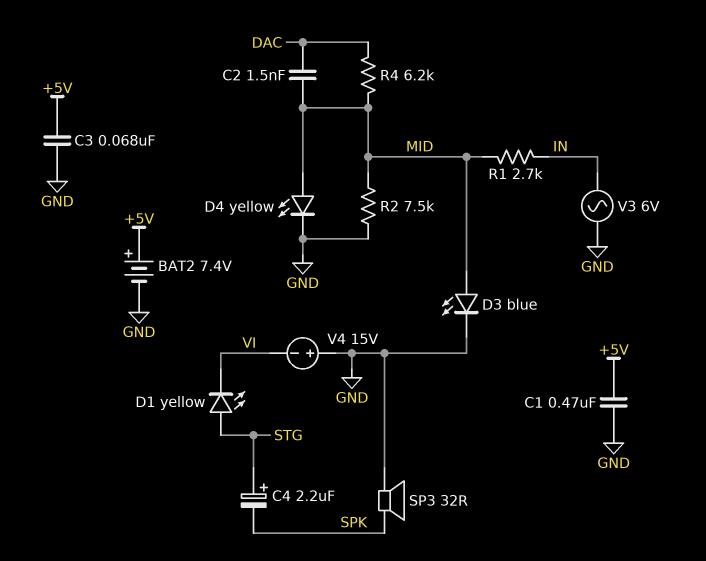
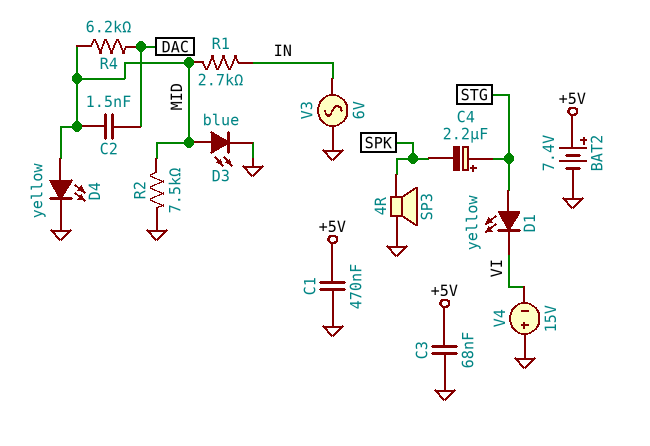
SP3: speaker 32R (GND, SPK) -> speaker 4R (GND, SPK)

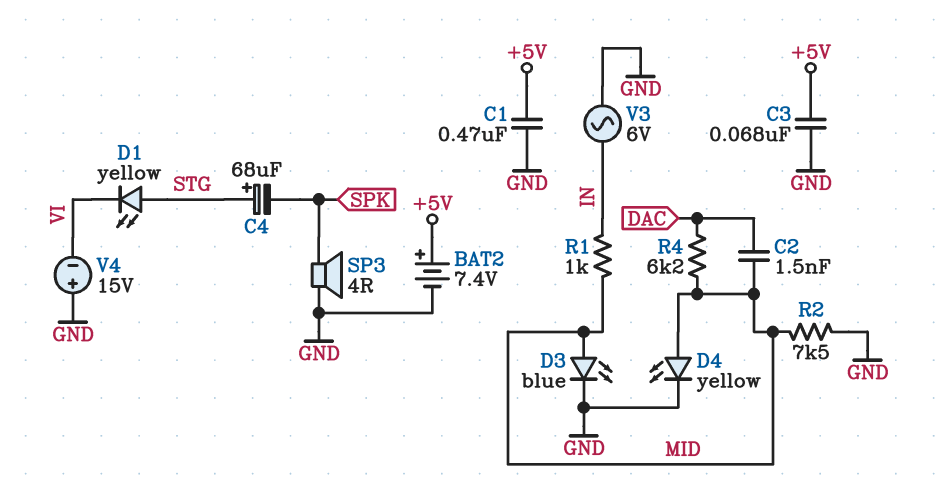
C4: 2.2uF (plus STG, minus SPK) -> 68uF (plus STG, minus SPK)
R1: 2.7k (IN, MID) -> 1k (IN, MID)

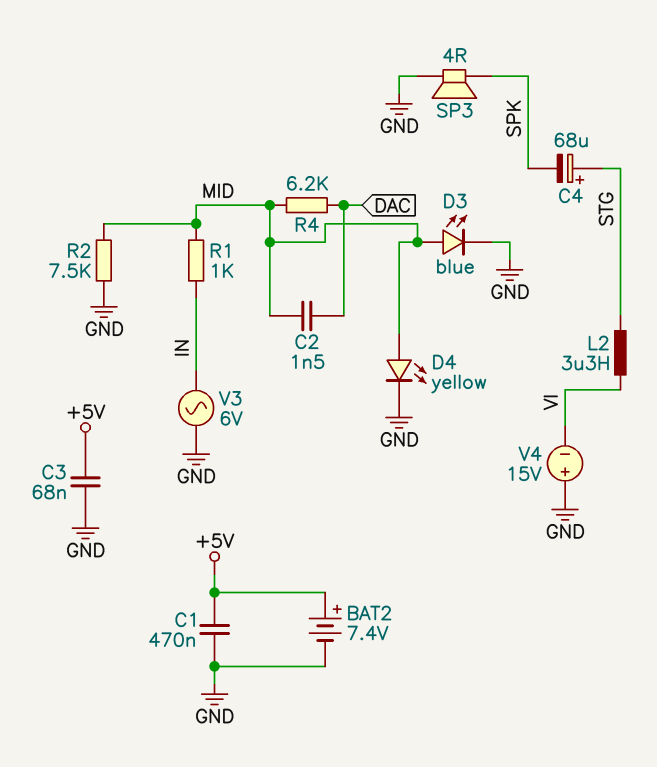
D1: LED yellow (A STG, K VI) -> none
L2: none -> 3.3uH (STG, VI)

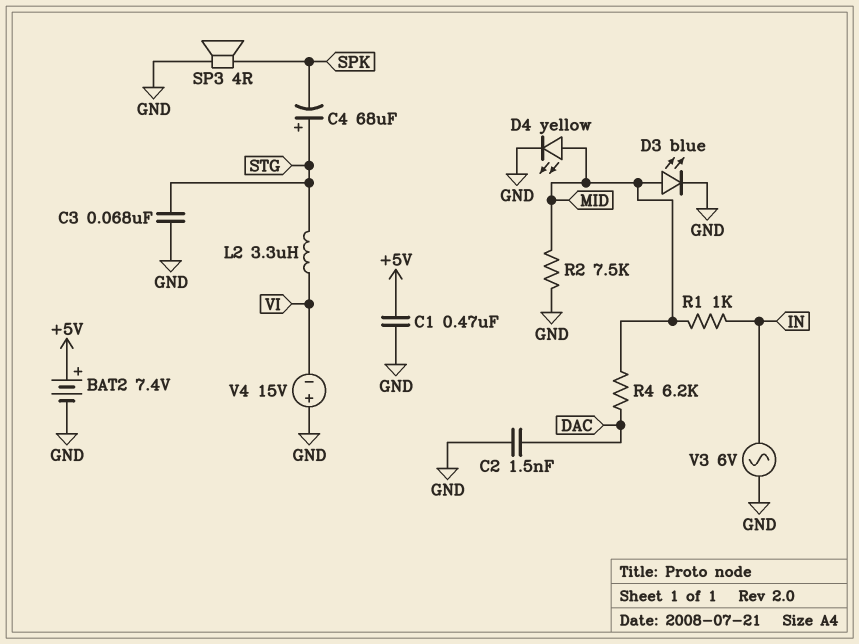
C2: 1.5nF (DAC, MID) -> 1.5nF (DAC, GND)
C3: 68nF (+5V, GND) -> 68nF (GND, STG)

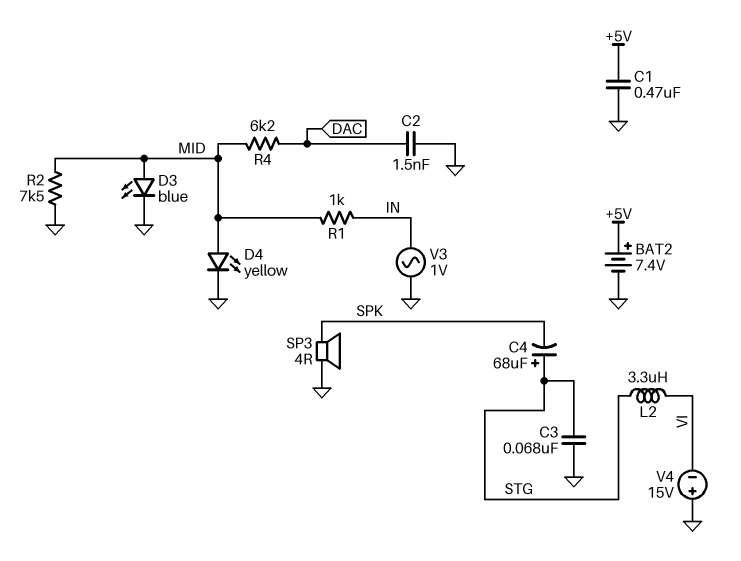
V3: AC 6V (GND, IN) -> AC 1V (GND, IN)

